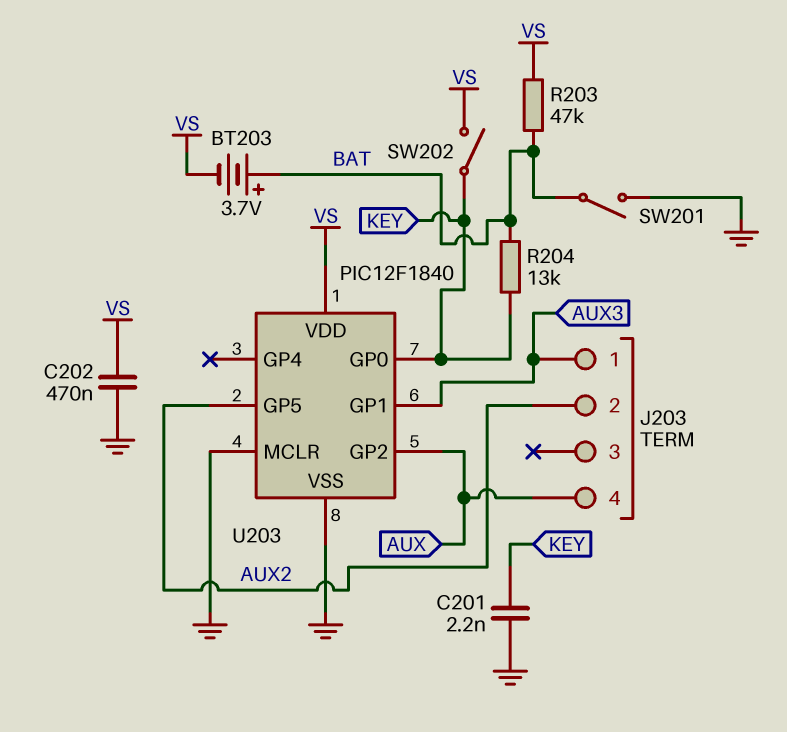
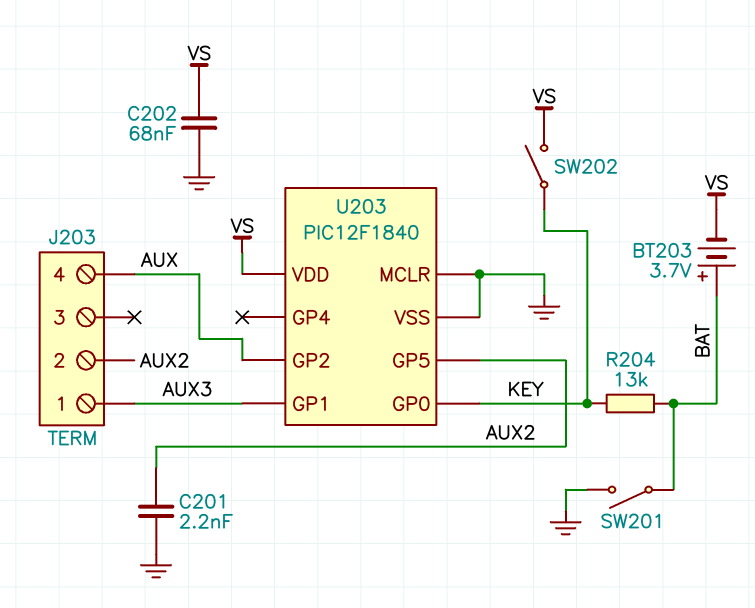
C201: 2.2nF (GND, KEY) -> 2.2nF (AUX2, GND)
C202: 470nF (GND, VS) -> 68nF (GND, VS)
R203: 47k (BAT, VS) -> none

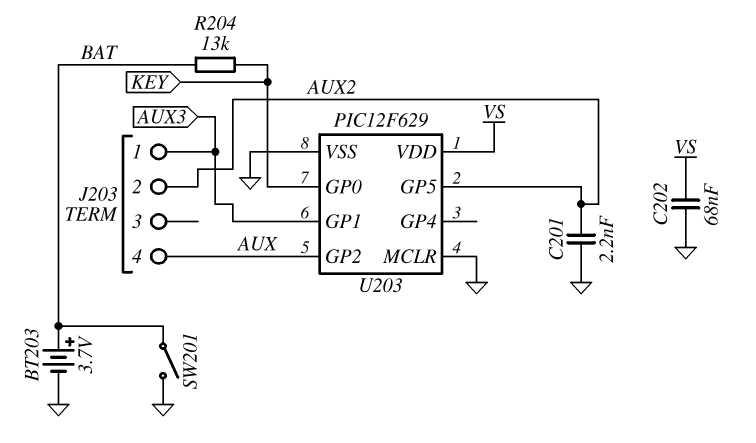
BT203: 3.7V (plus BAT, minus VS) -> 3.7V (plus BAT, minus GND)
SW202: switch (KEY, VS) -> none
U203: PIC12F1840 -> PIC12F629

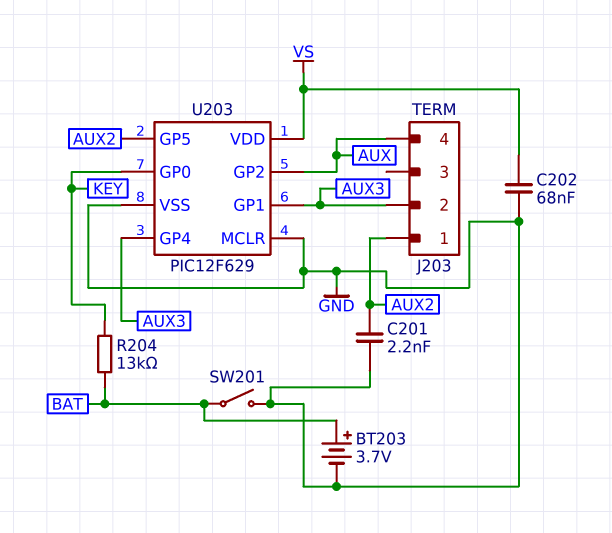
J203 pin 1: AUX3 -> AUX2
J203 pin 2: AUX2 -> AUX3
U203 pin GP4: none -> AUX3

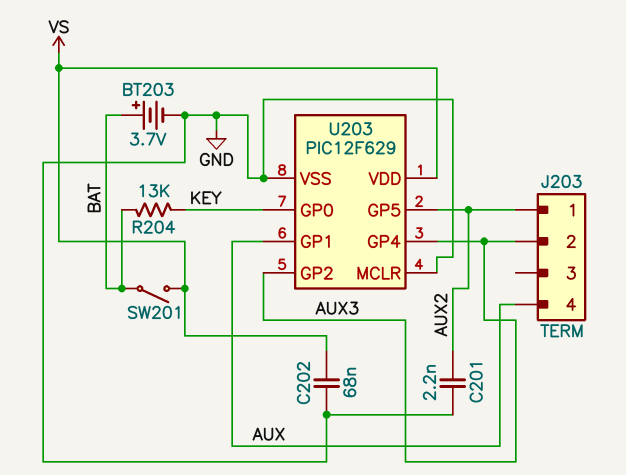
SW201: switch (BAT, GND) -> switch (BAT, VS)
U203 pin GP1: AUX3 -> AUX
U203 pin GP2: AUX -> AUX3

